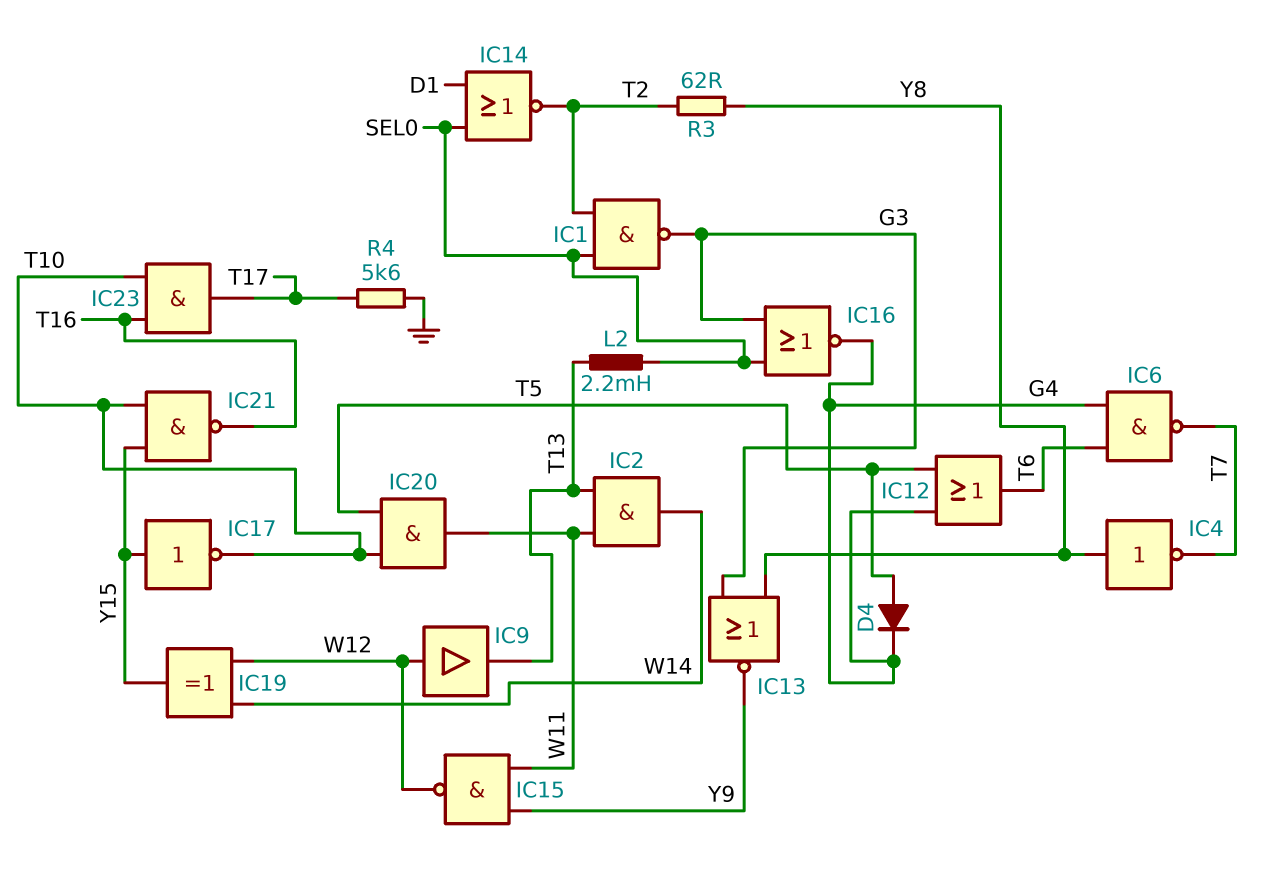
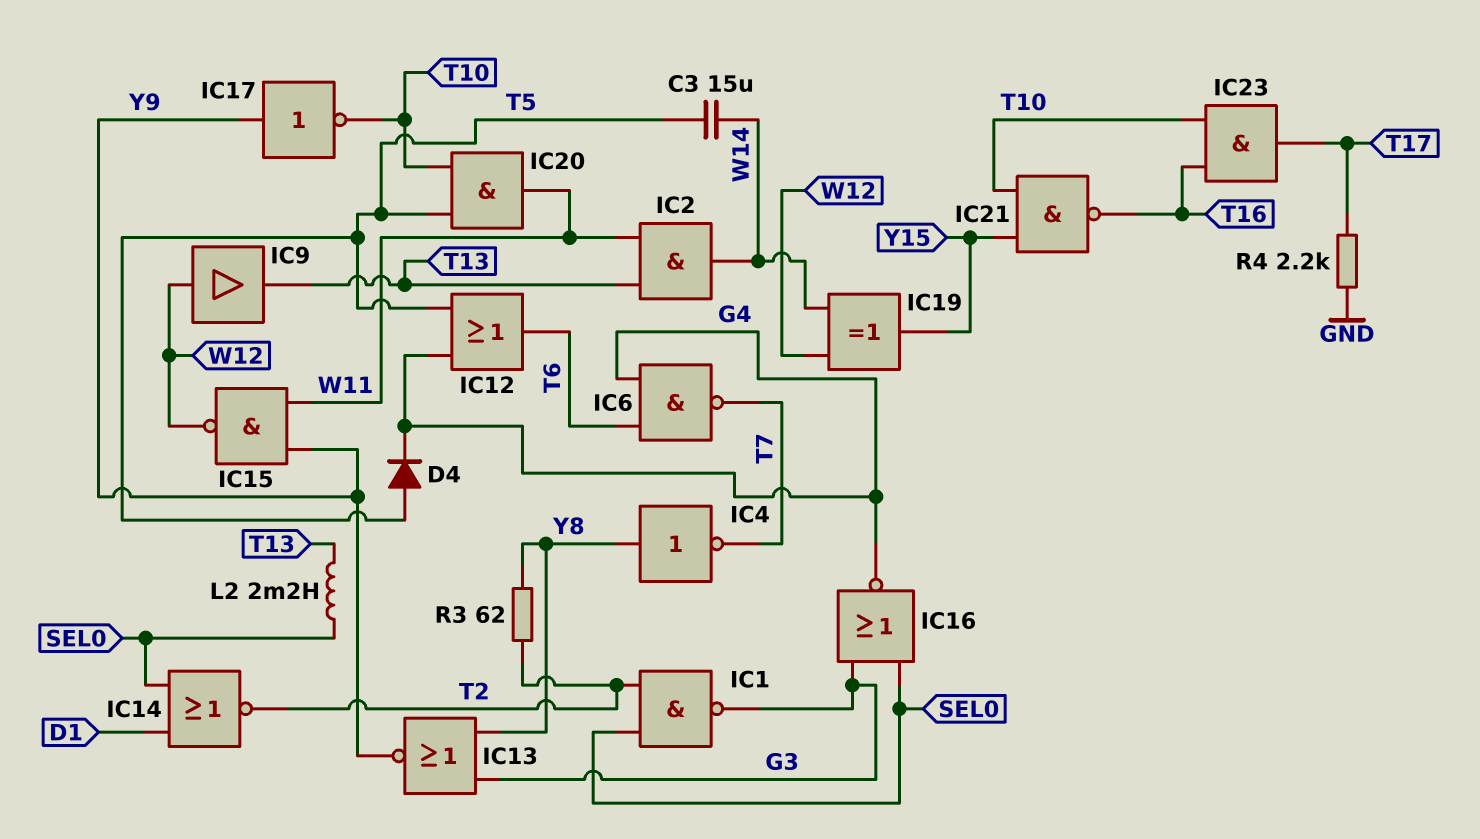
C3: none -> 15uF (T5, W14)
IC17: NOT (in Y15, out T10) -> NOT (in Y9, out T10)
R4: 5.6k (GND, T17) -> 2.2k (GND, T17)

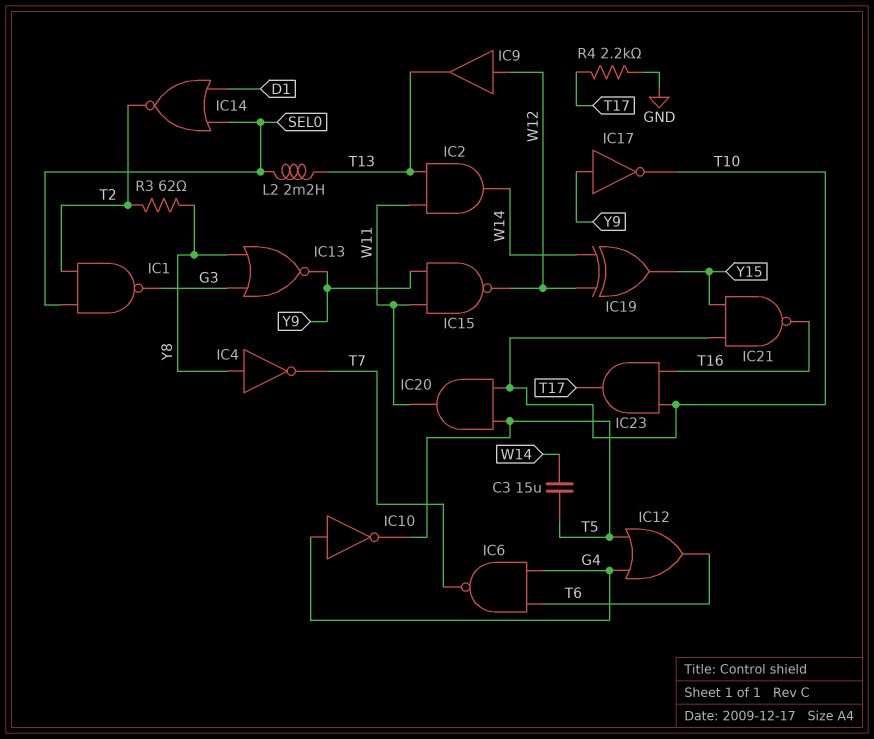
D4: diode (A T5, K G4) -> none
IC10: none -> NOT (in G4, out T5)
IC16: NOR (in G3, in SEL0, out G4) -> none

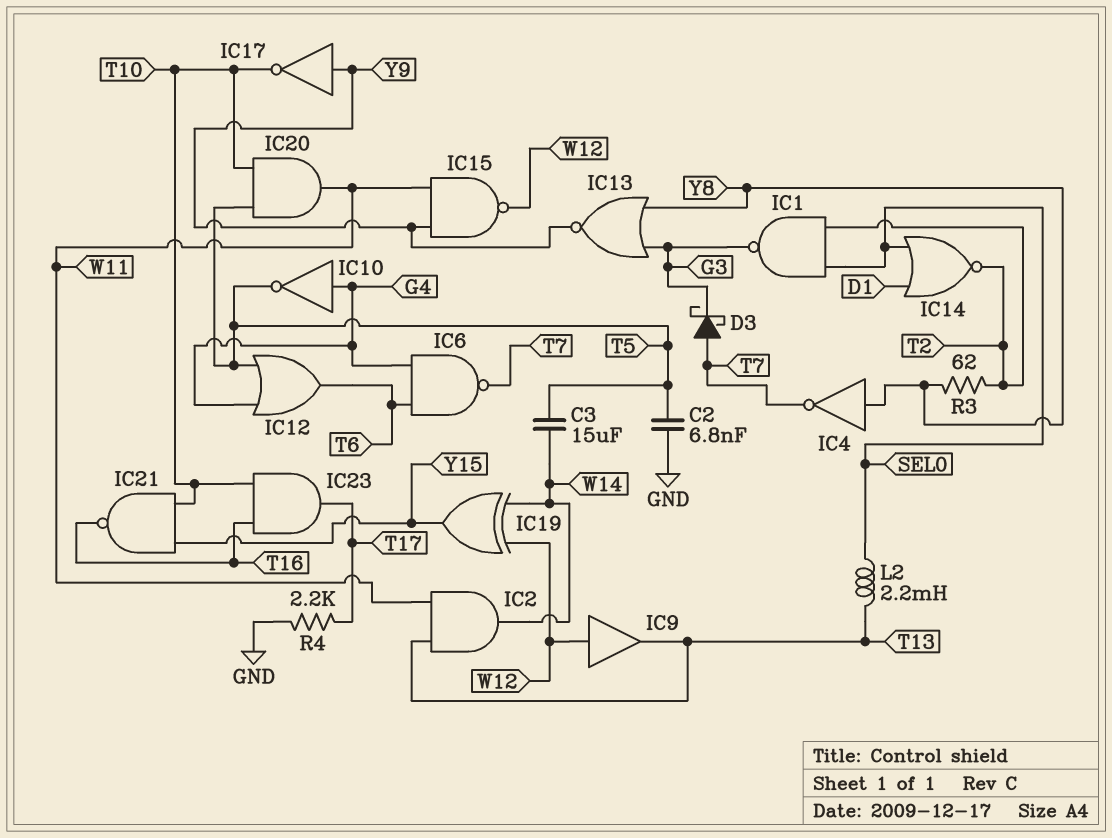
C2: none -> 6.8nF (GND, T5)
D3: none -> schottky (A T7, K G3)

